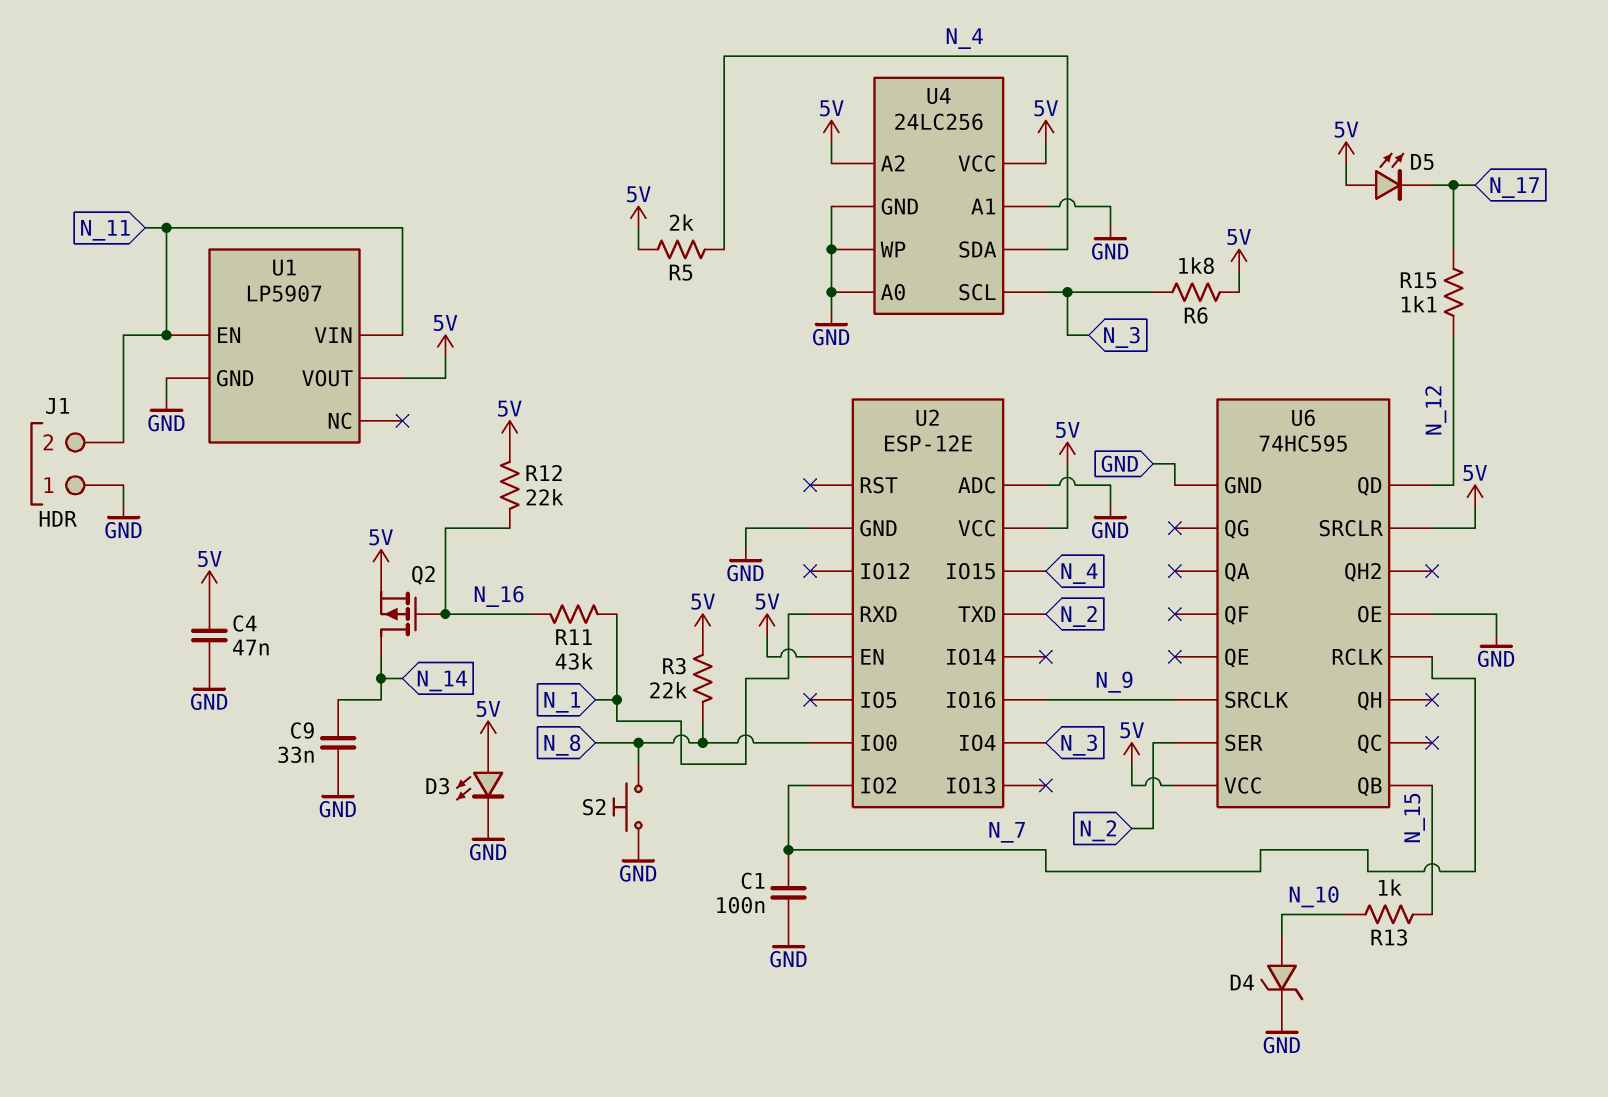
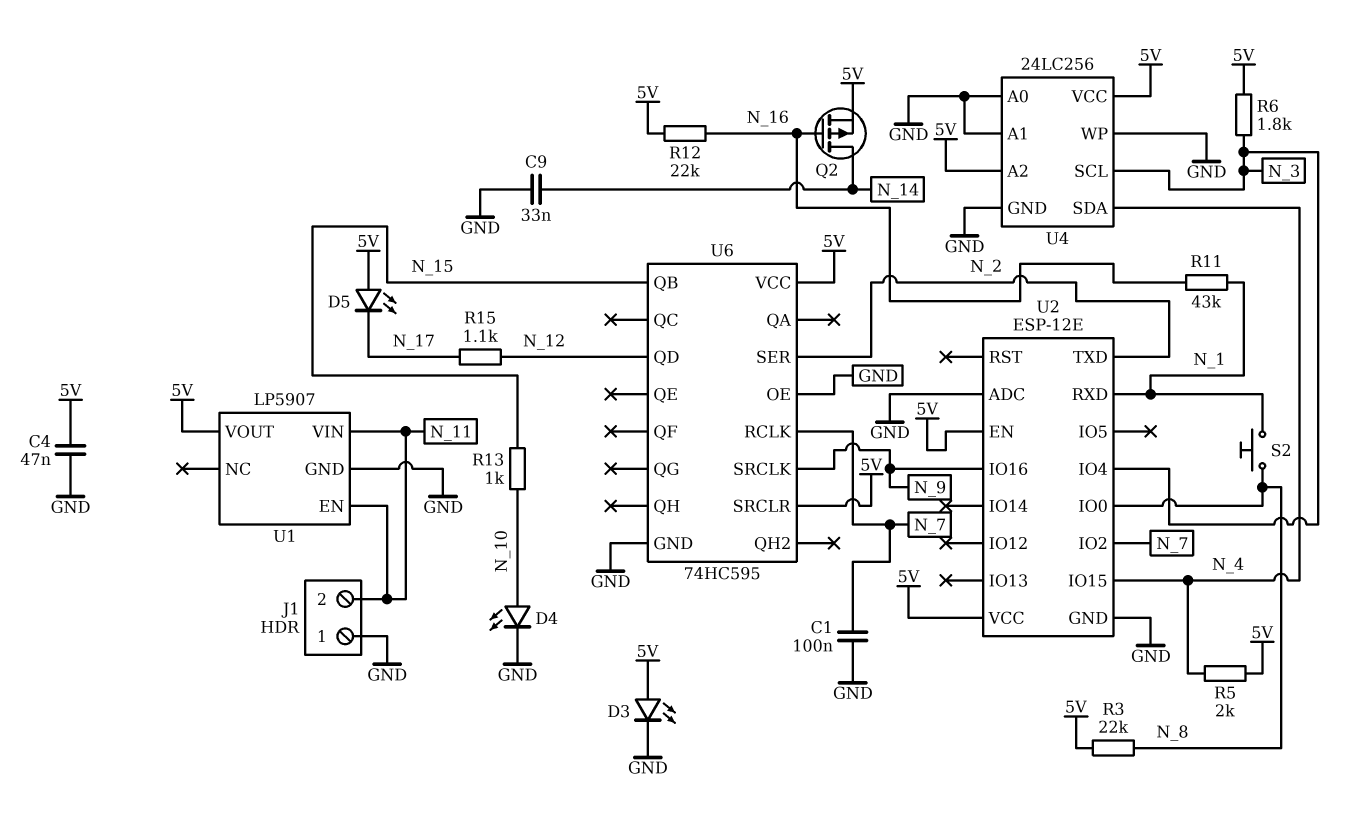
D4: zener (A N_10, K GND) -> LED (A N_10, K GND)
S2: button (GND, N_8) -> button (N_1, N_8)

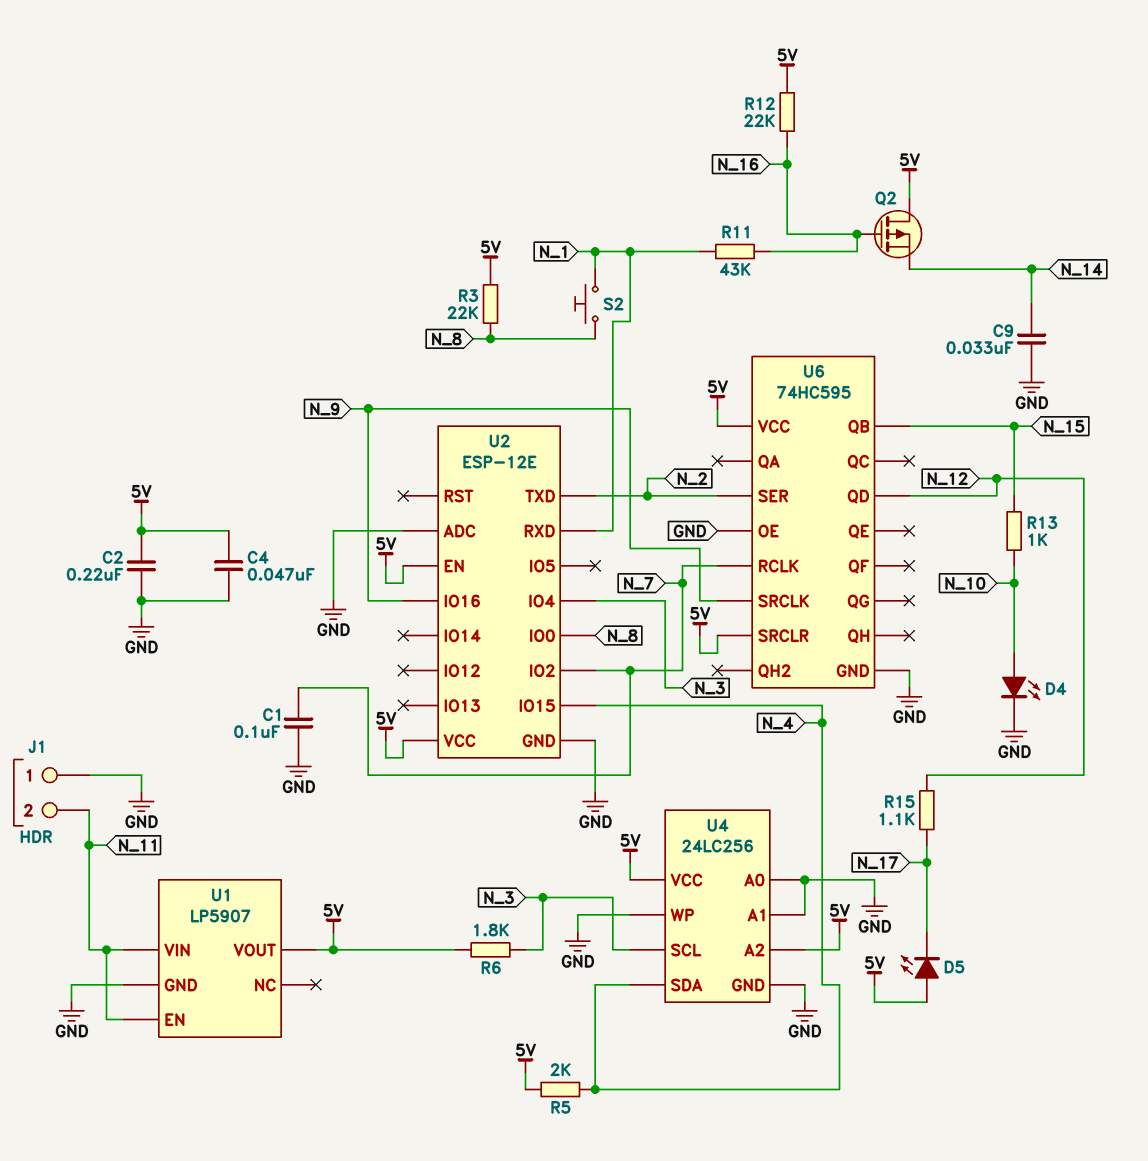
C2: none -> 220nF (5V, GND)
D3: LED (A 5V, K GND) -> none
Q2: PMOS (G N_16, D N_14, S 5V) -> PMOS (G N_16, D 5V, S N_14)

